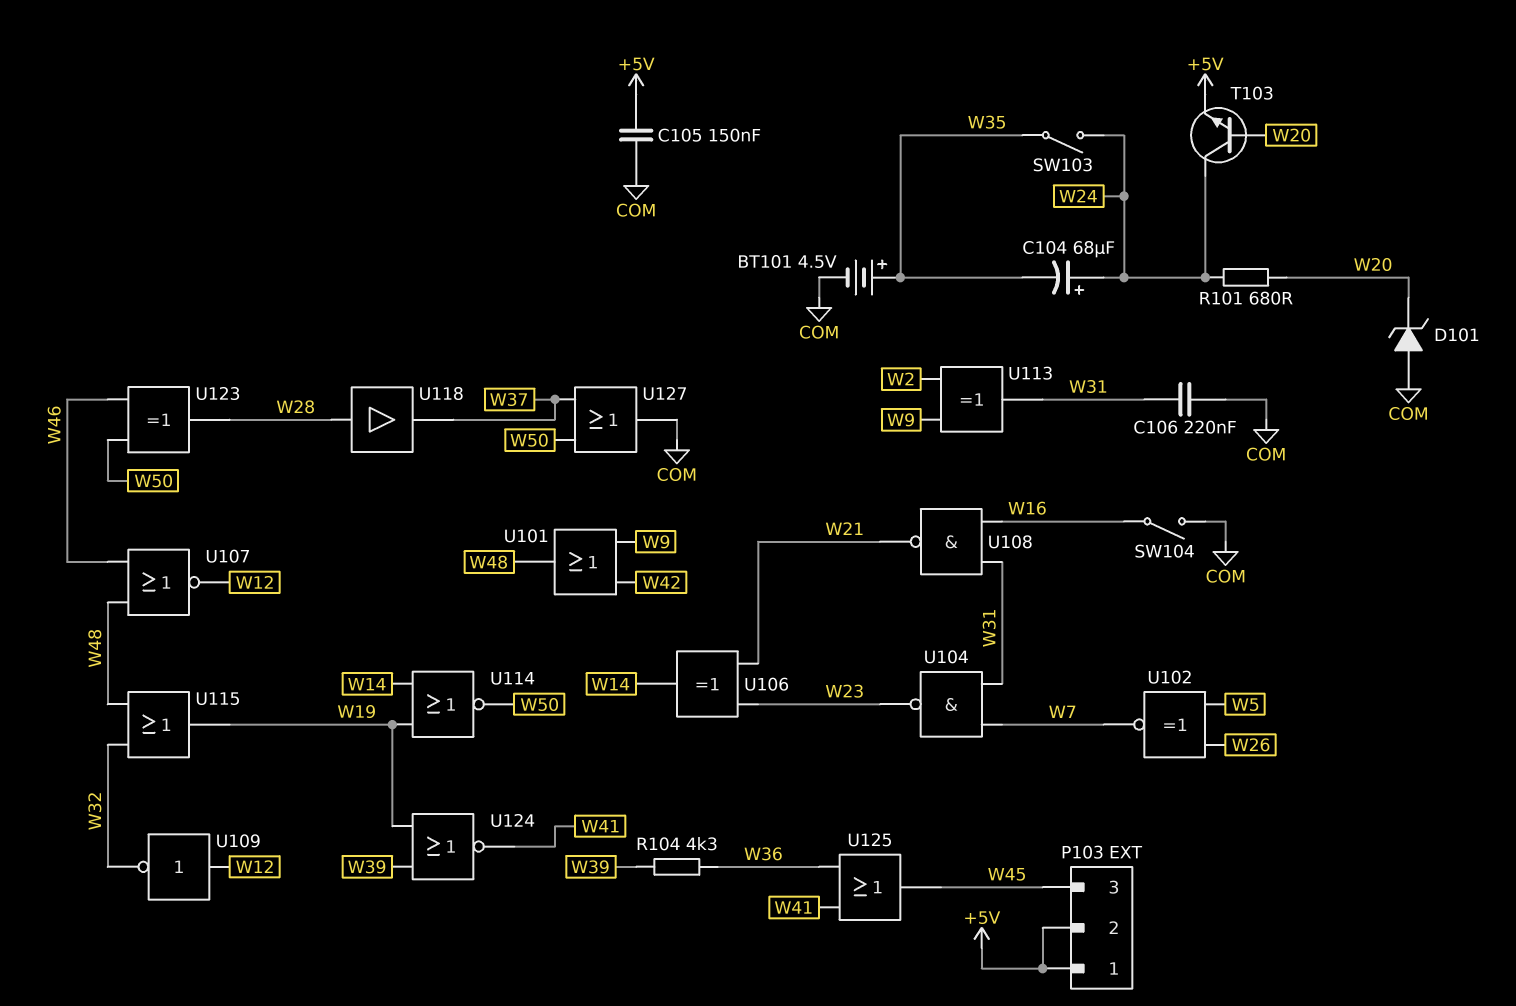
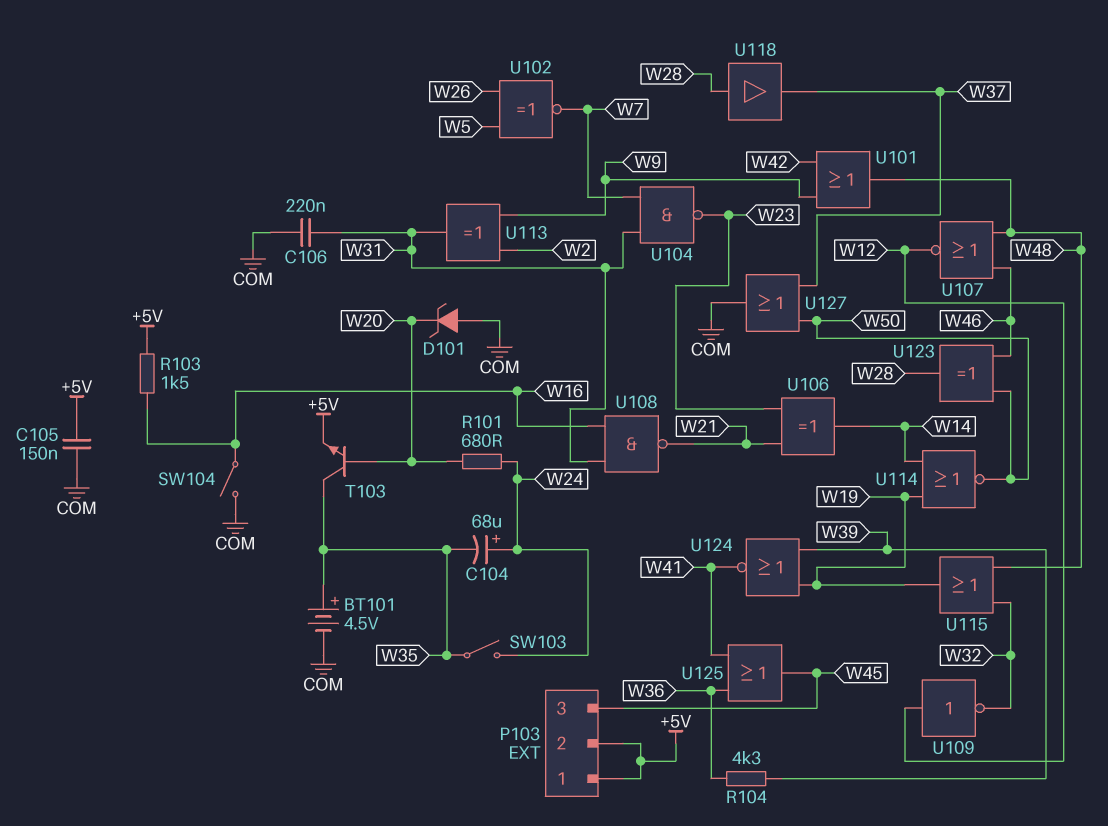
R103: none -> 1.5k (+5V, W16)
T103: NPN (B W20, C W24, E +5V) -> NPN (B W20, C W35, E +5V)

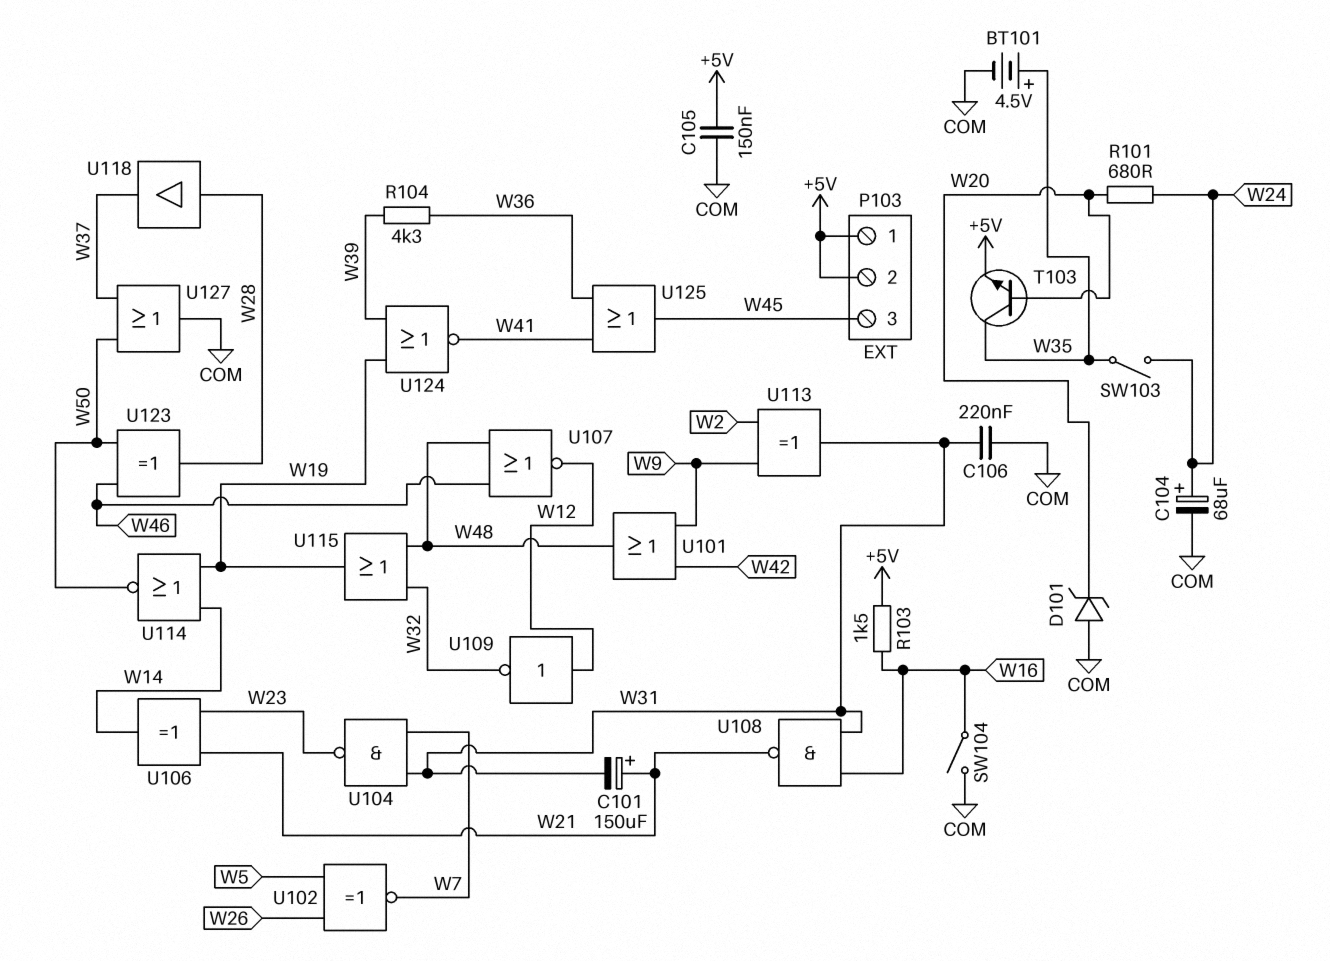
C101: none -> 150uF (plus W21, minus W31)
C104: 68uF (plus W24, minus W35) -> 68uF (plus W24, minus COM)

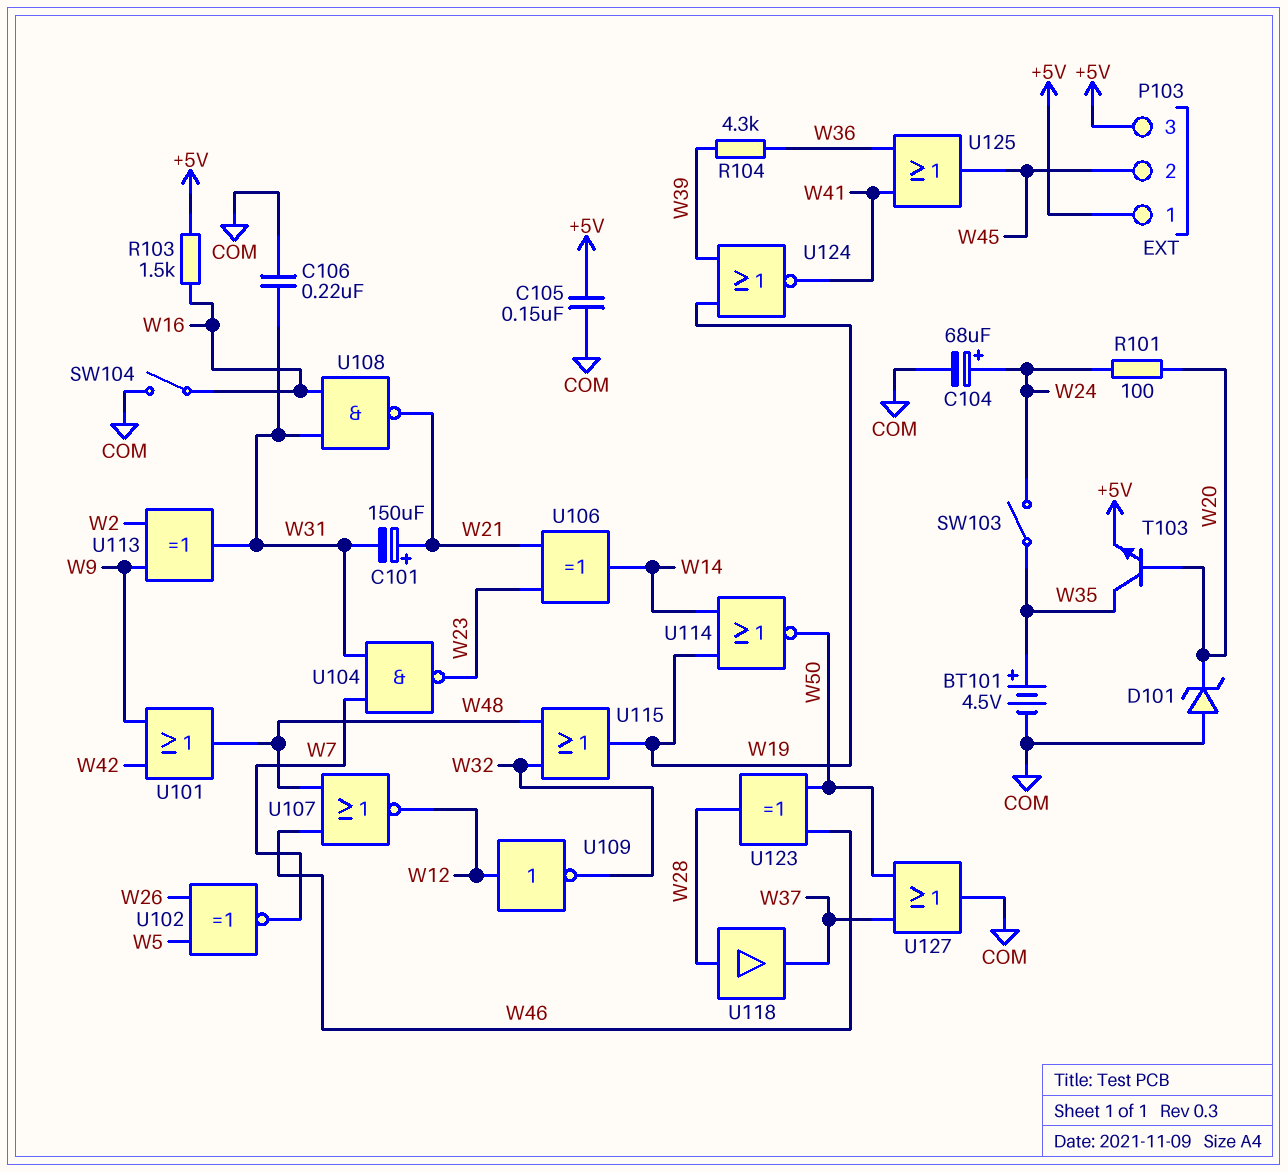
P103 pin 2: +5V -> W45
P103 pin 3: W45 -> +5V
R101: 680 (W20, W24) -> 100 (W20, W24)

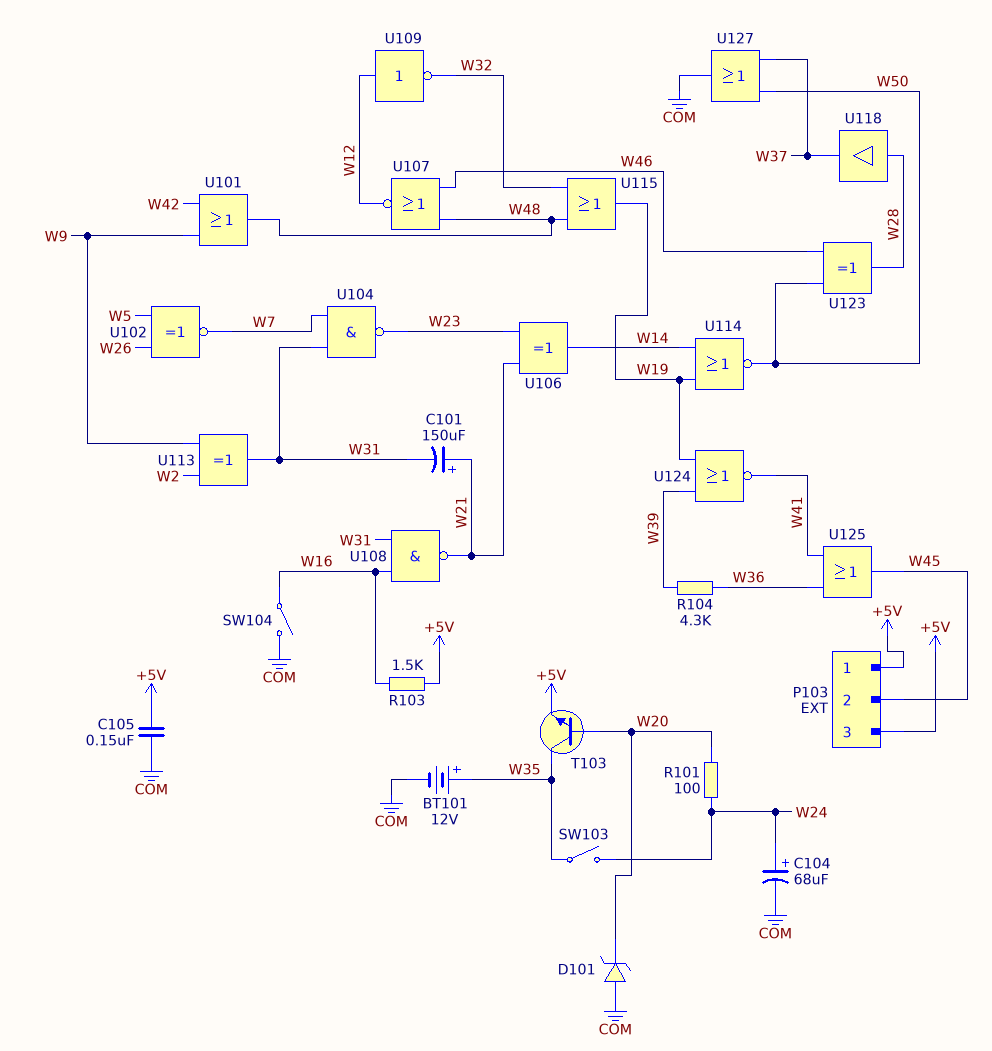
BT101: 4.5V (plus W35, minus COM) -> 12V (plus W35, minus COM)
C106: 220nF (COM, W31) -> none

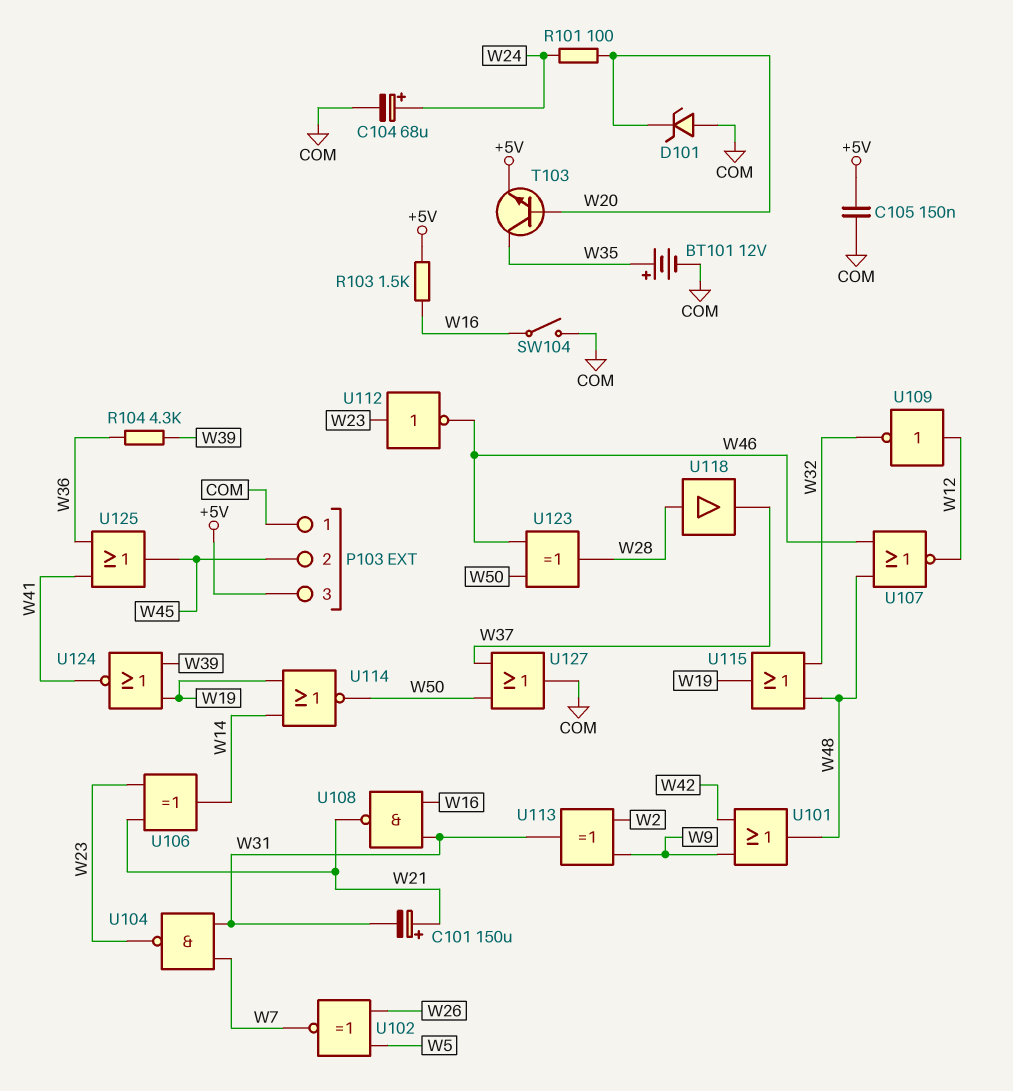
P103 pin 1: +5V -> COM
SW103: switch (W24, W35) -> none
U112: none -> NOT (in W23, out W46)

